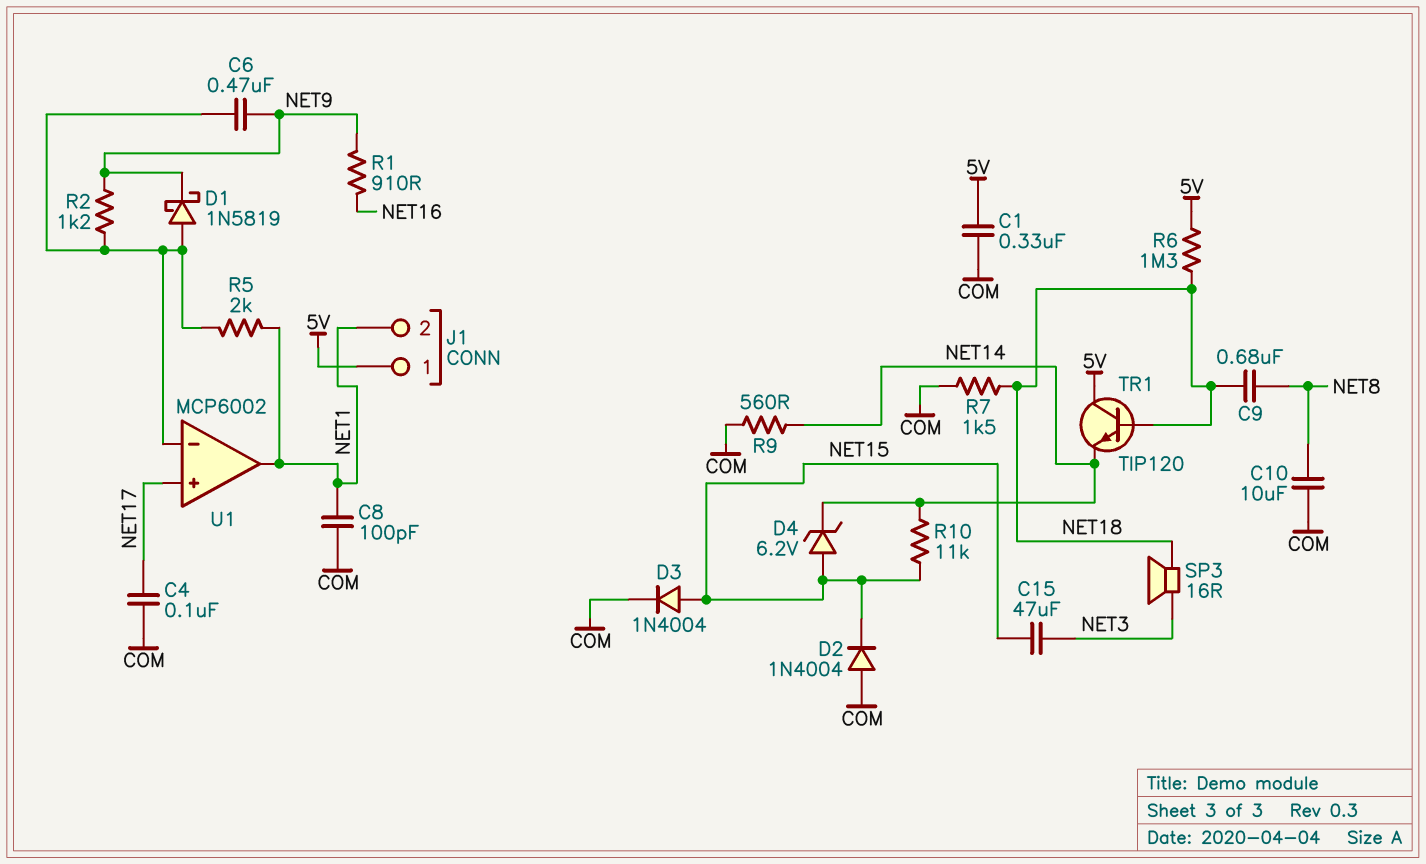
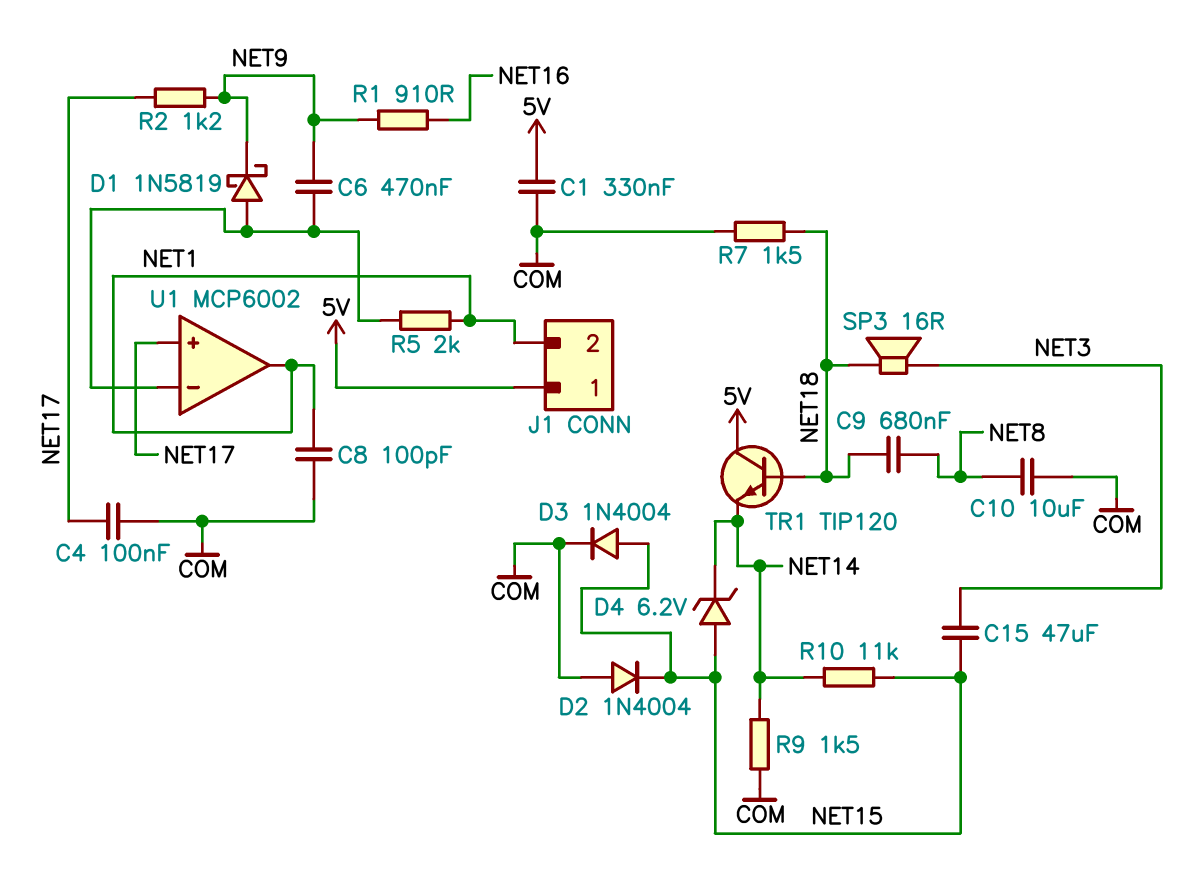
R2: 1.2k (NET9, U1/in-) -> 1.2k (NET9, NET17)
R6: 1.3M (5V, NET18) -> none
R9: 560 (COM, NET14) -> 1.5k (COM, NET14)

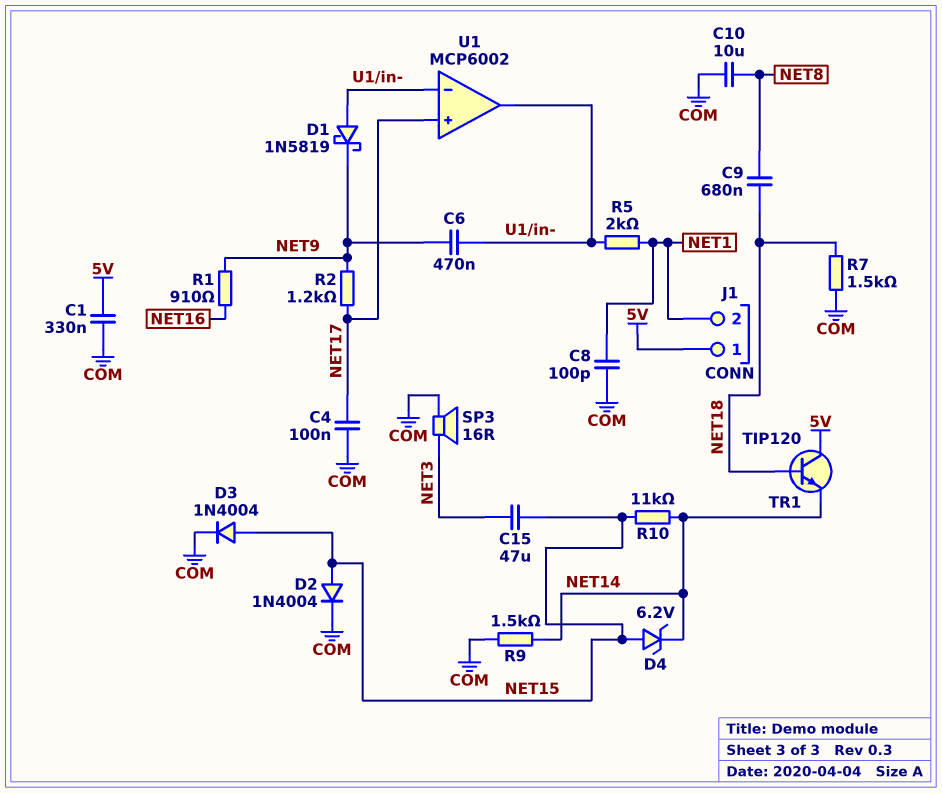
D2: diode 1N4004 (A COM, K NET15) -> diode 1N4004 (A NET15, K COM)
SP3: speaker 16R (NET3, NET18) -> speaker 16R (COM, NET3)
U1 pin out: NET1 -> U1/in-

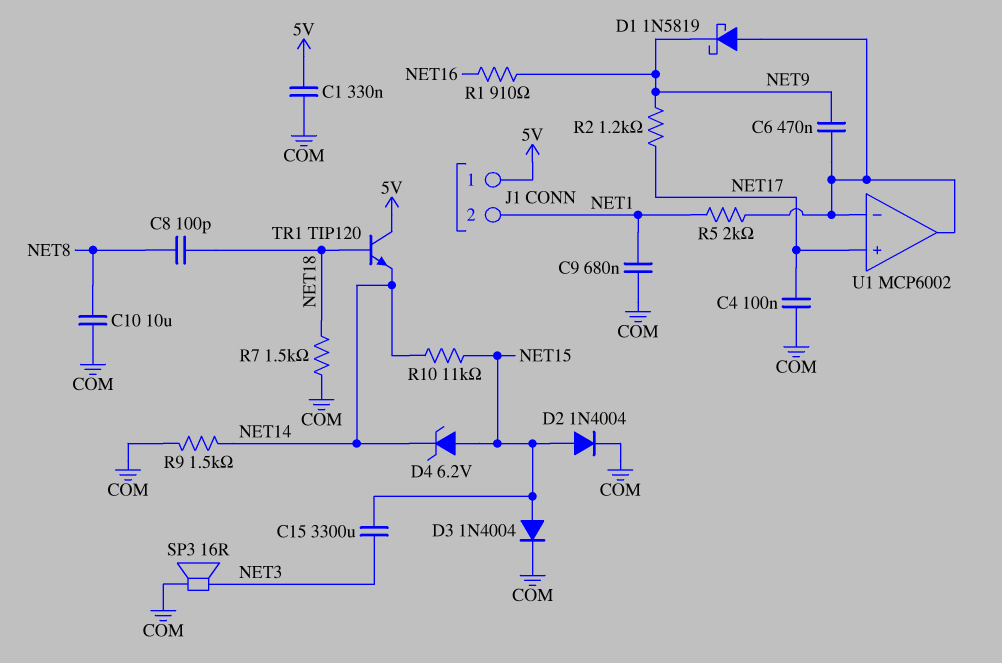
C8: 100pF (COM, NET1) -> 100pF (NET8, NET18)
C9: 680nF (NET8, NET18) -> 680nF (COM, NET1)
C15: 47uF (NET3, NET15) -> 3300uF (NET3, NET15)

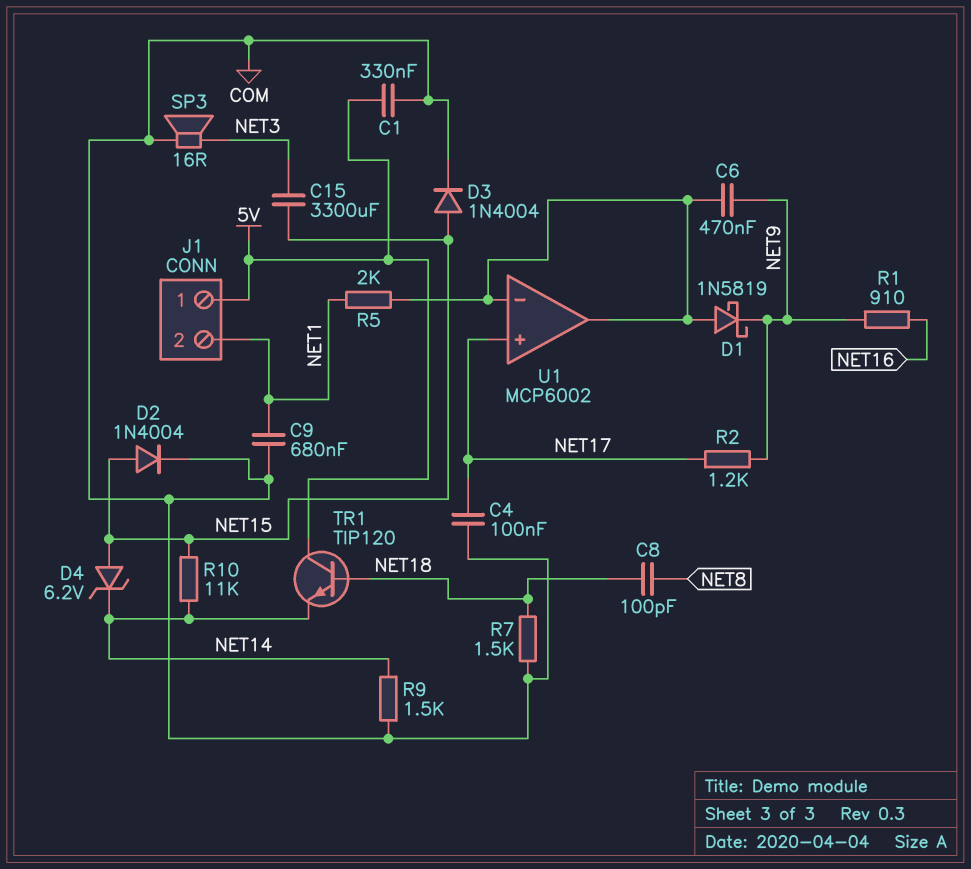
C10: 10uF (COM, NET8) -> none

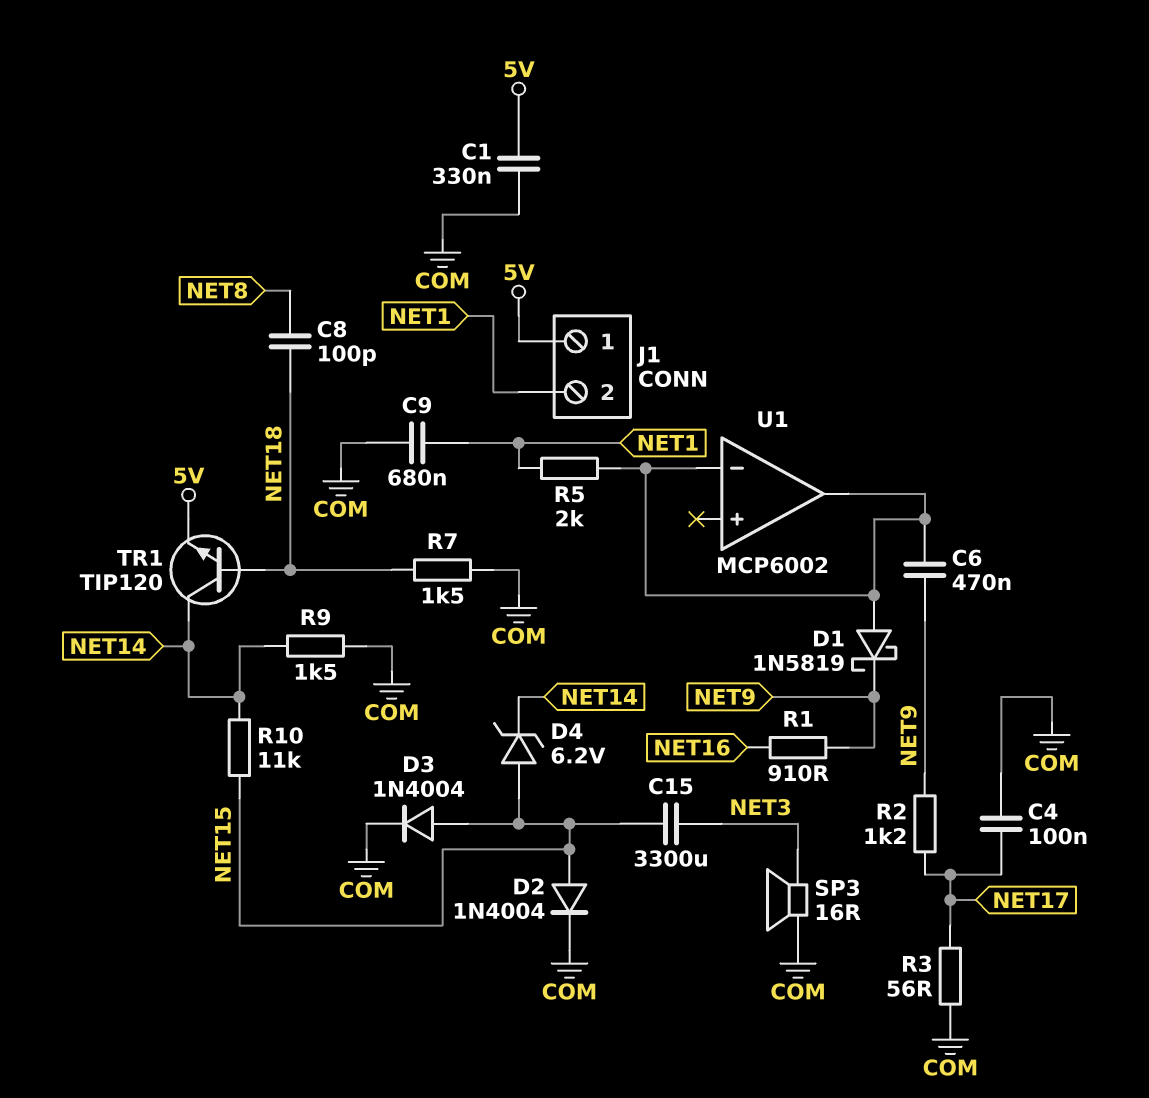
R3: none -> 56 (COM, NET17)
TR1: NPN TIP120 (B NET18, C 5V, E NET14) -> NPN TIP120 (B NET18, C NET14, E 5V)
U1 pin in+: NET17 -> none

